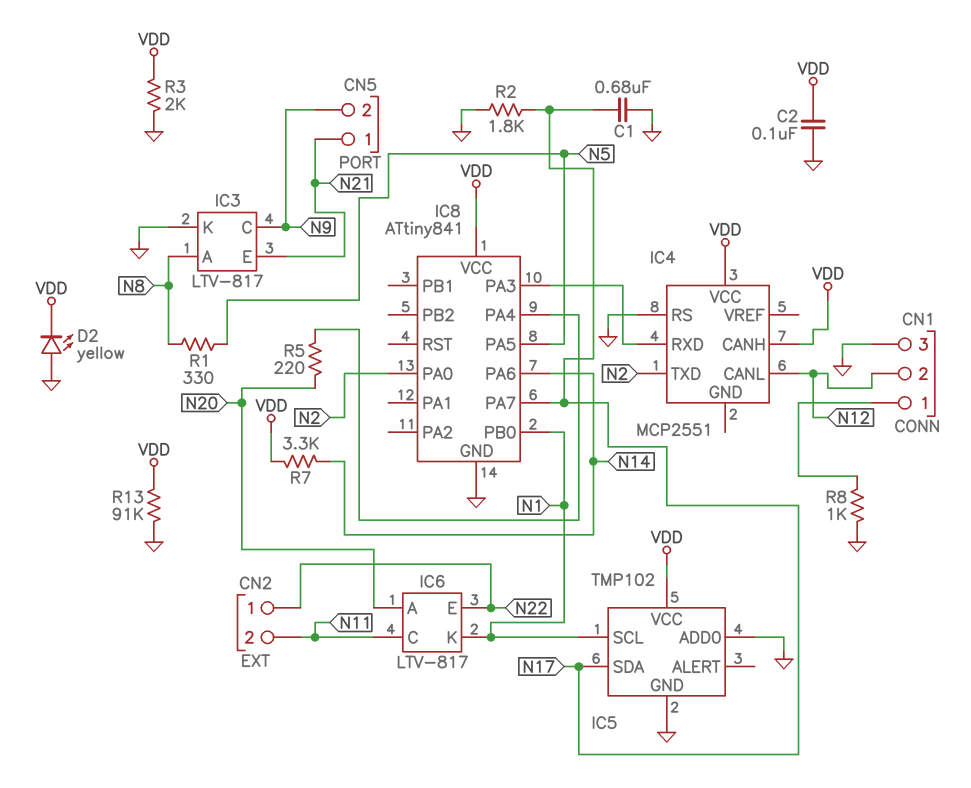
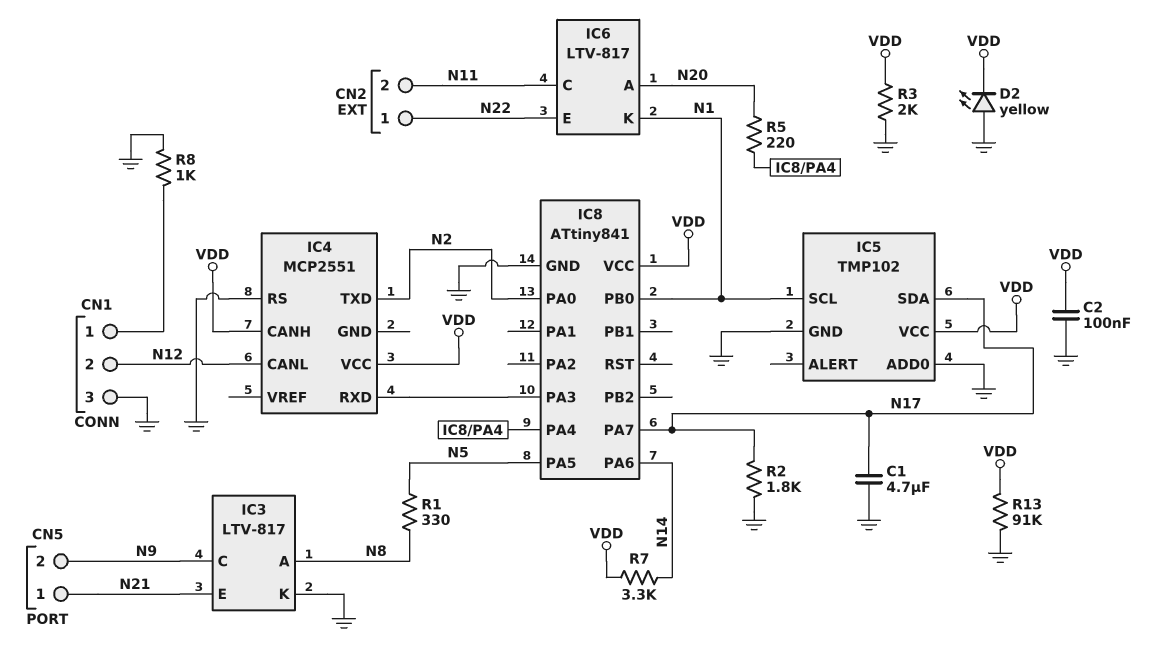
C1: 680nF (GND, N17) -> 4.7uF (GND, N17)

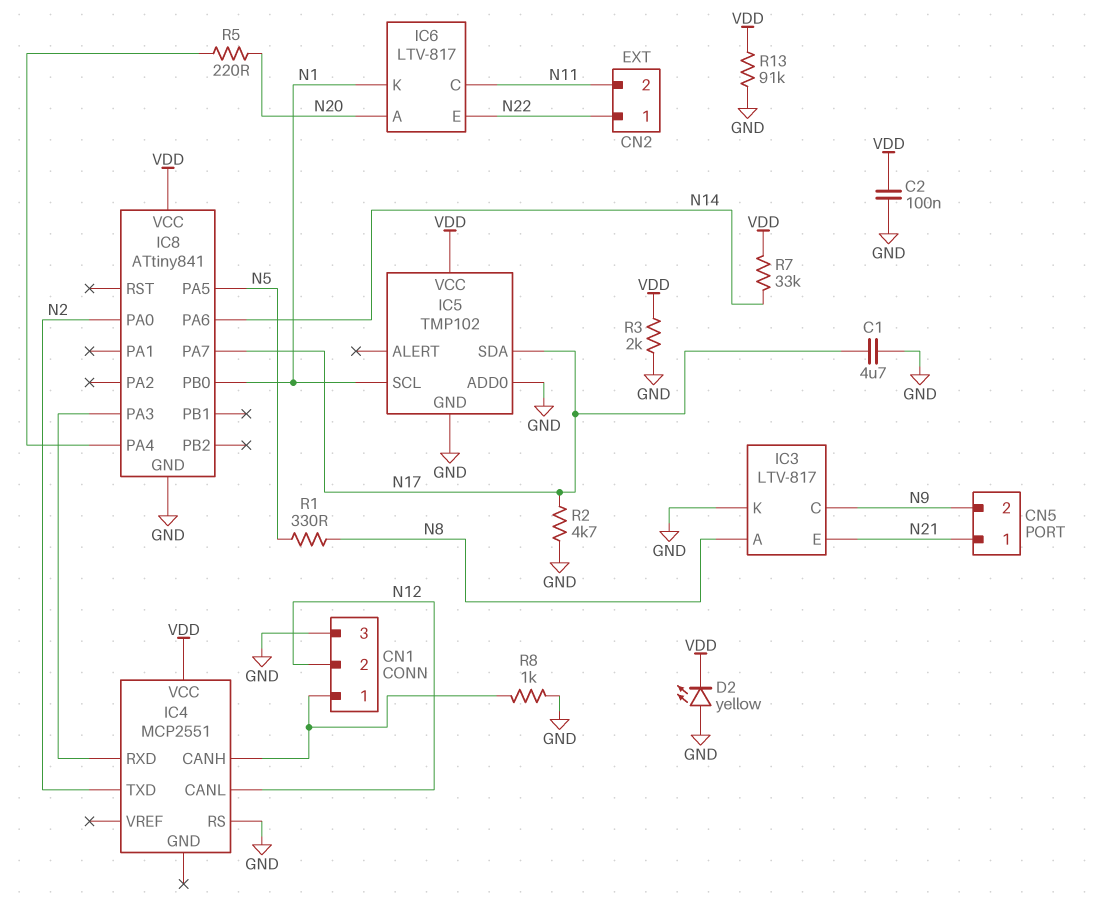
IC4 pin CANH: VDD -> CN1/1
R2: 1.8k (GND, N17) -> 4.7k (GND, N17)
R7: 3.3k (N14, VDD) -> 33k (N14, VDD)

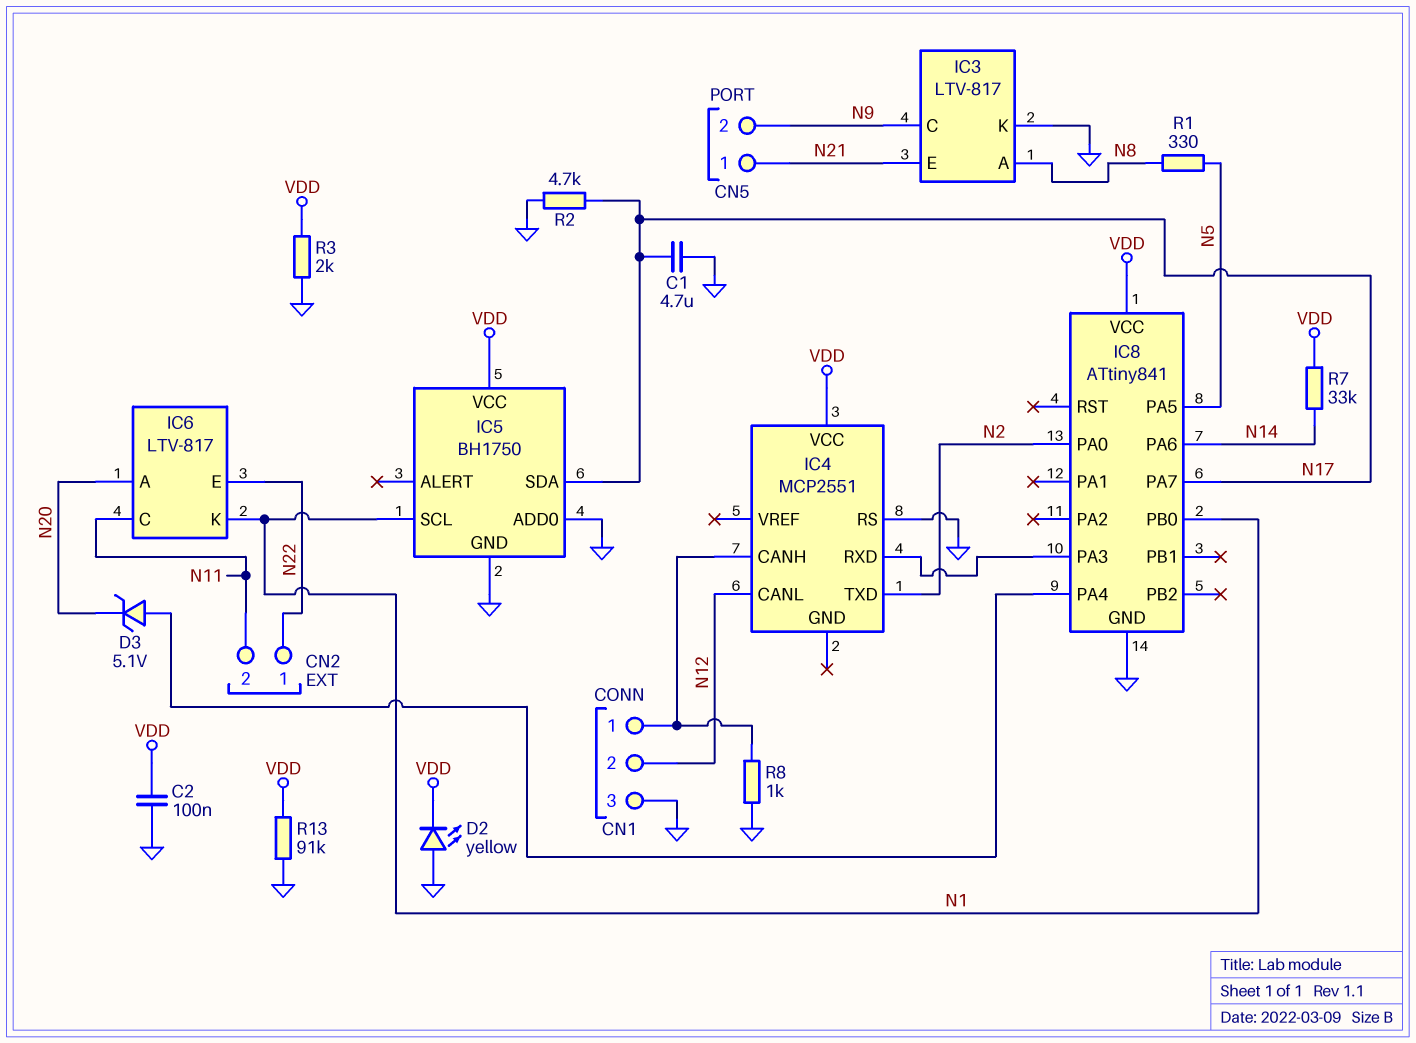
D3: none -> zener 5.1V (A IC8/PA4, K N20)
IC5: TMP102 -> BH1750
R5: 220 (IC8/PA4, N20) -> none

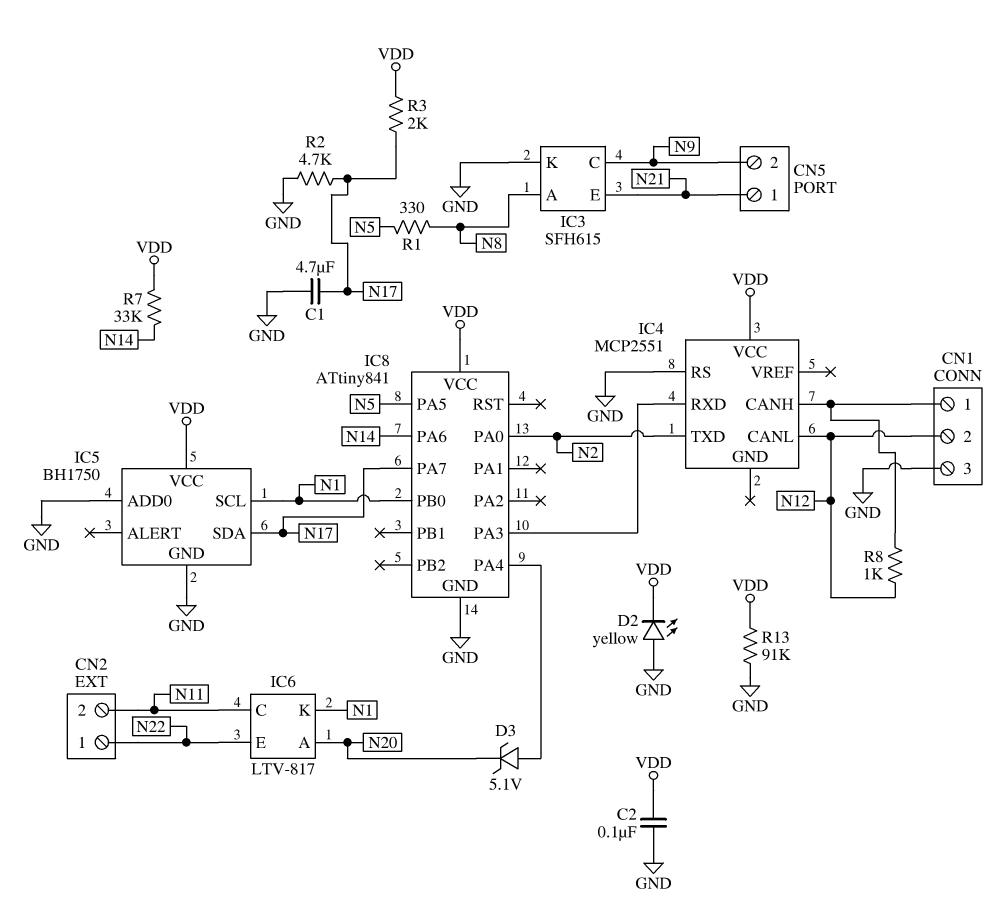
IC3: LTV-817 -> SFH615
R3: 2k (GND, VDD) -> 2k (N17, VDD)
R8: 1k (CN1/1, GND) -> 1k (CN1/1, N12)

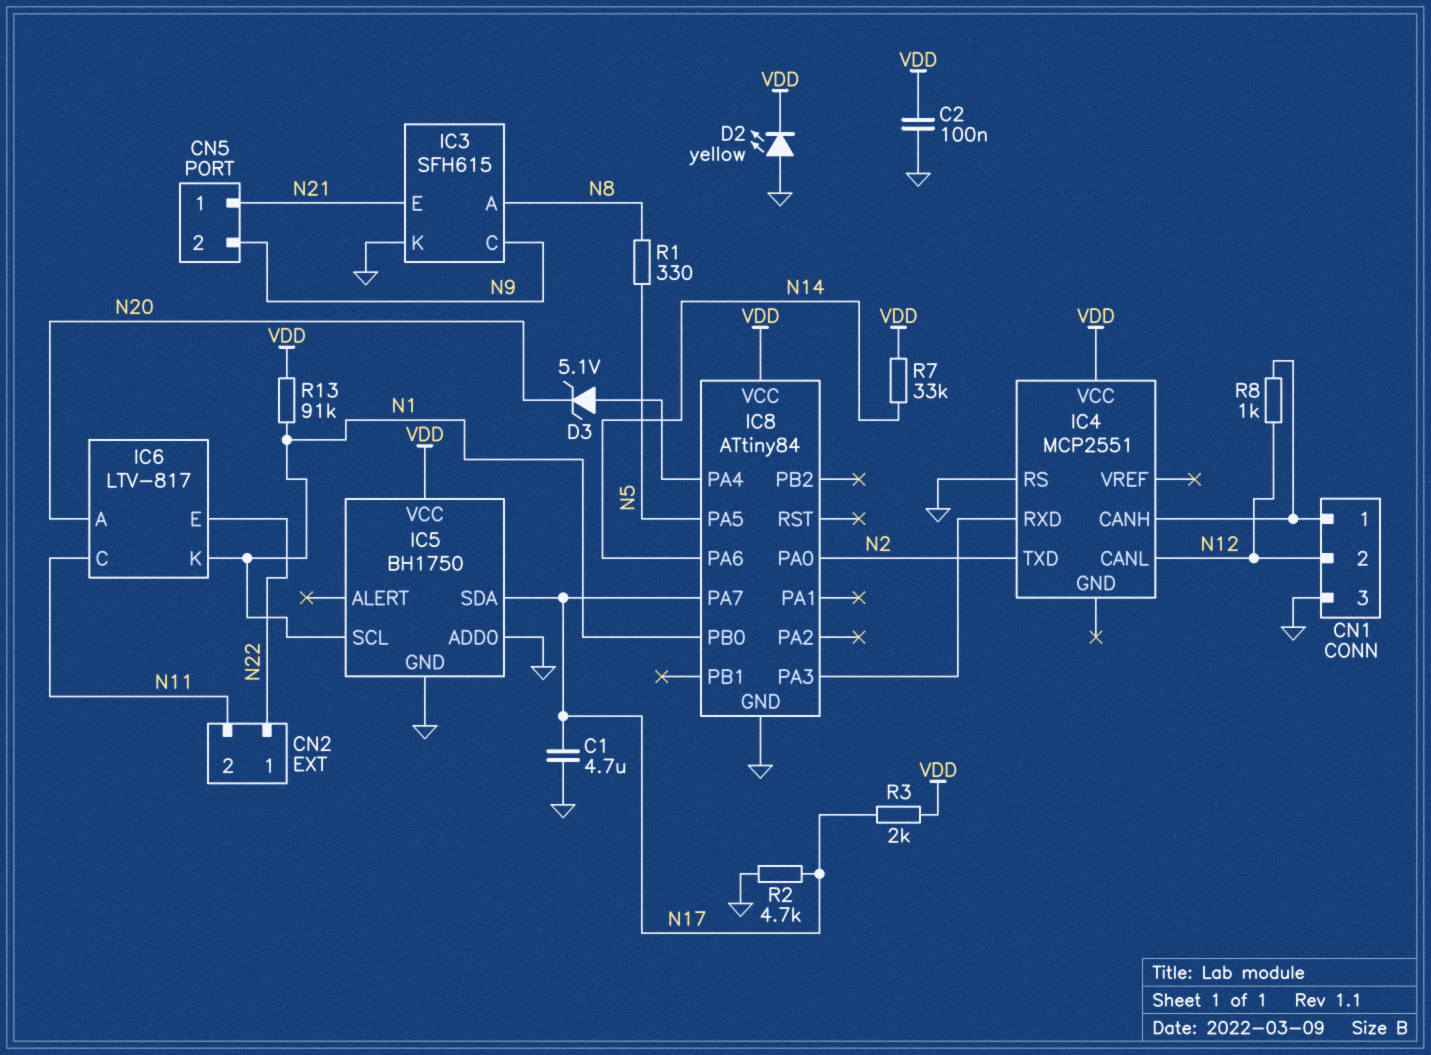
IC8: ATtiny841 -> ATtiny84
R13: 91k (GND, VDD) -> 91k (N1, VDD)

